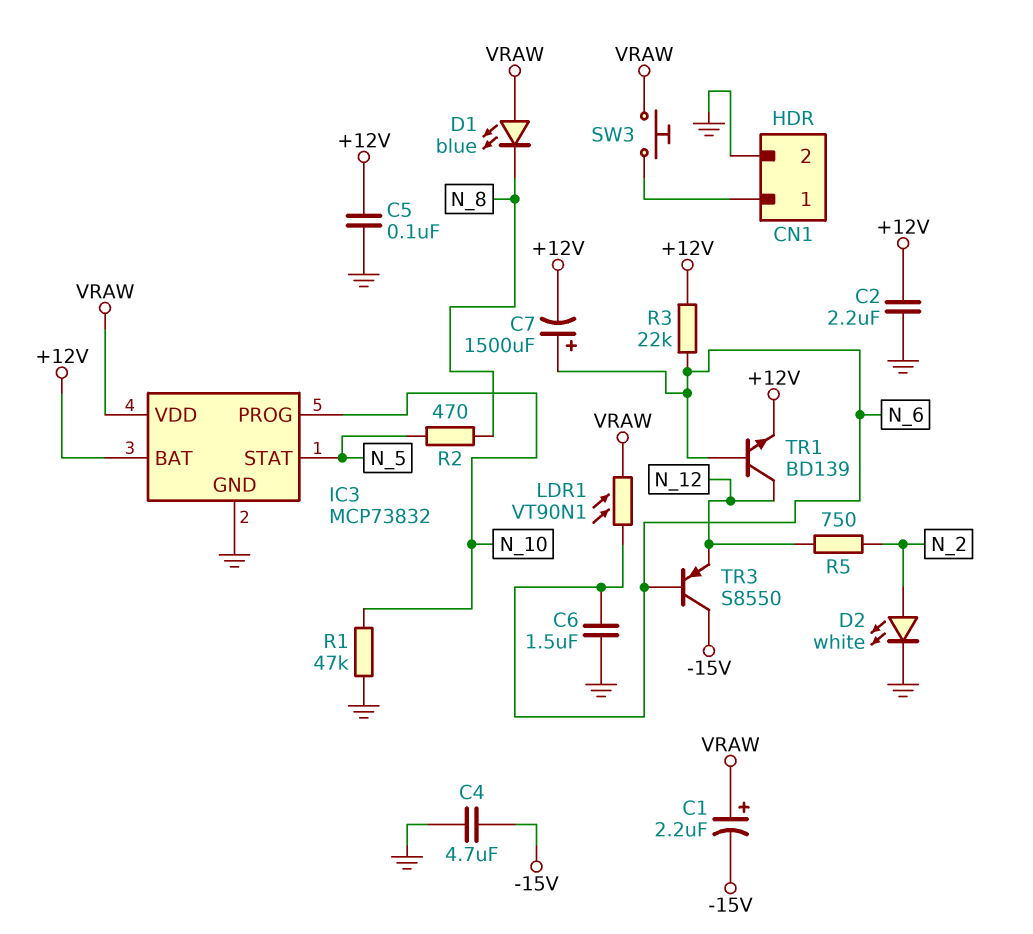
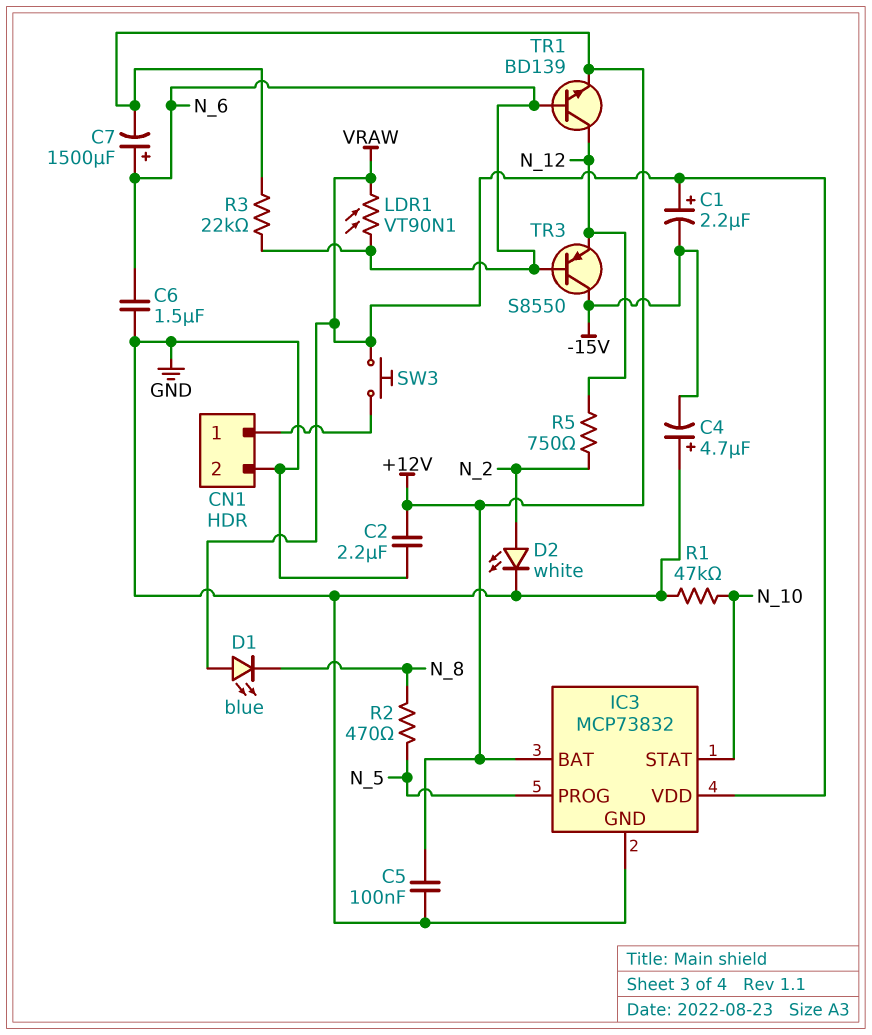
C4: 4.7uF (-15V, GND) -> 4.7uF (plus GND, minus -15V)
IC3 pin PROG: N_10 -> N_5
IC3 pin STAT: N_5 -> N_10

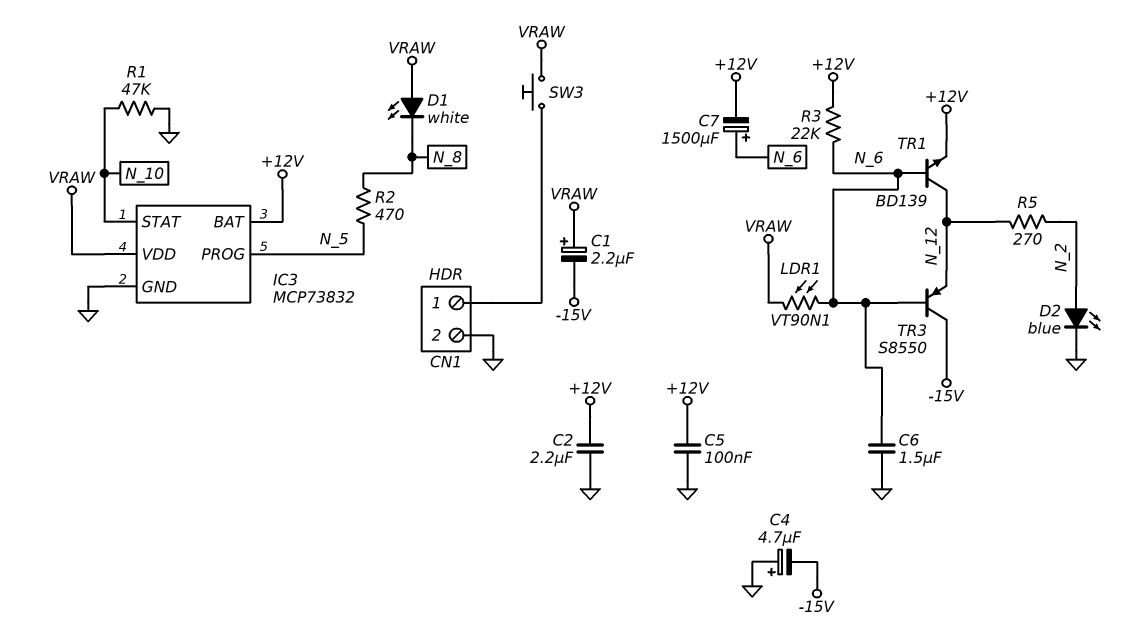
D1: LED blue (A VRAW, K N_8) -> LED white (A VRAW, K N_8)
D2: LED white (A N_2, K GND) -> LED blue (A N_2, K GND)
R5: 750 (N_2, N_12) -> 270 (N_2, N_12)

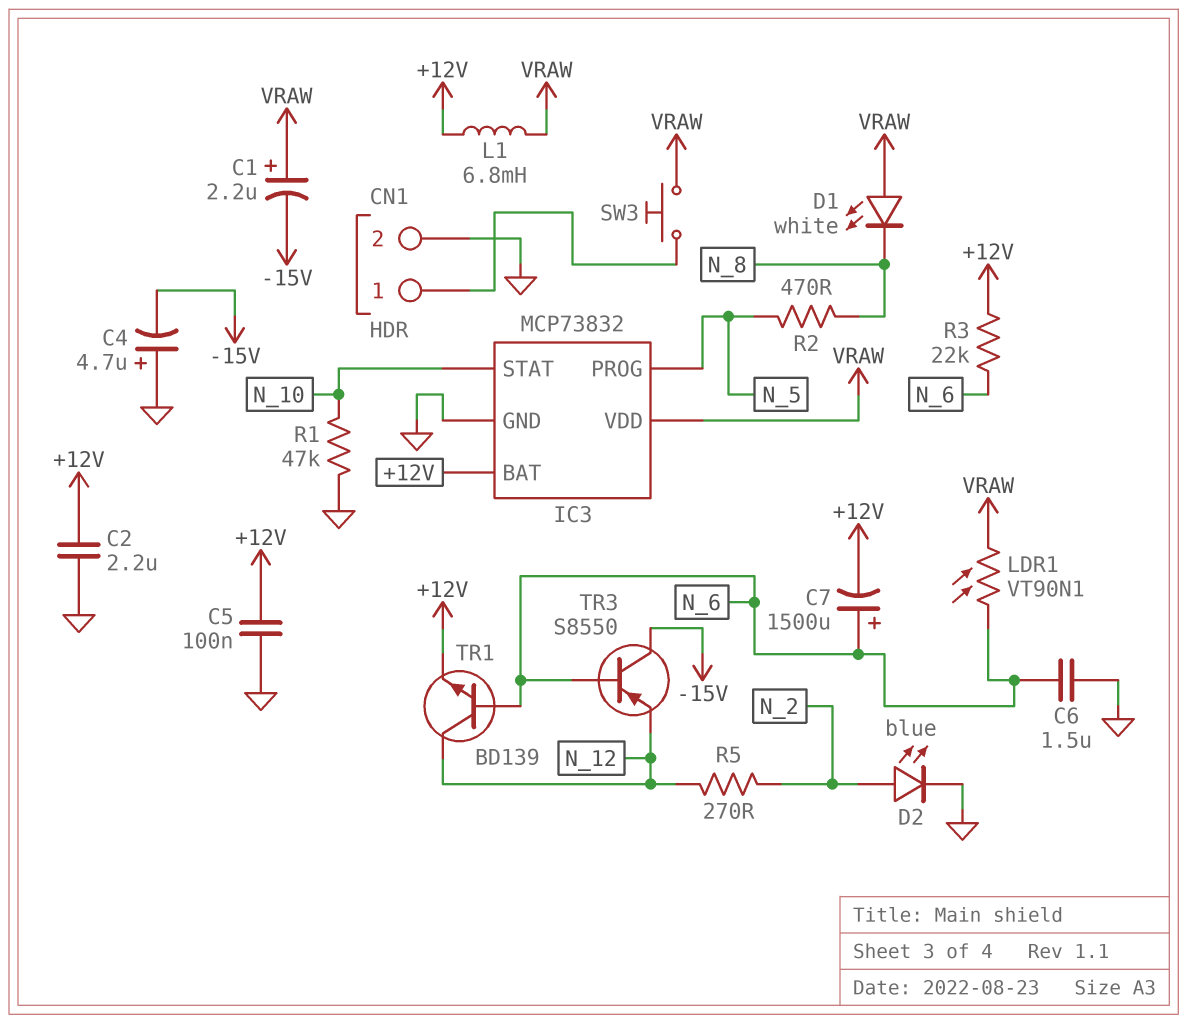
L1: none -> 6.8mH (+12V, VRAW)

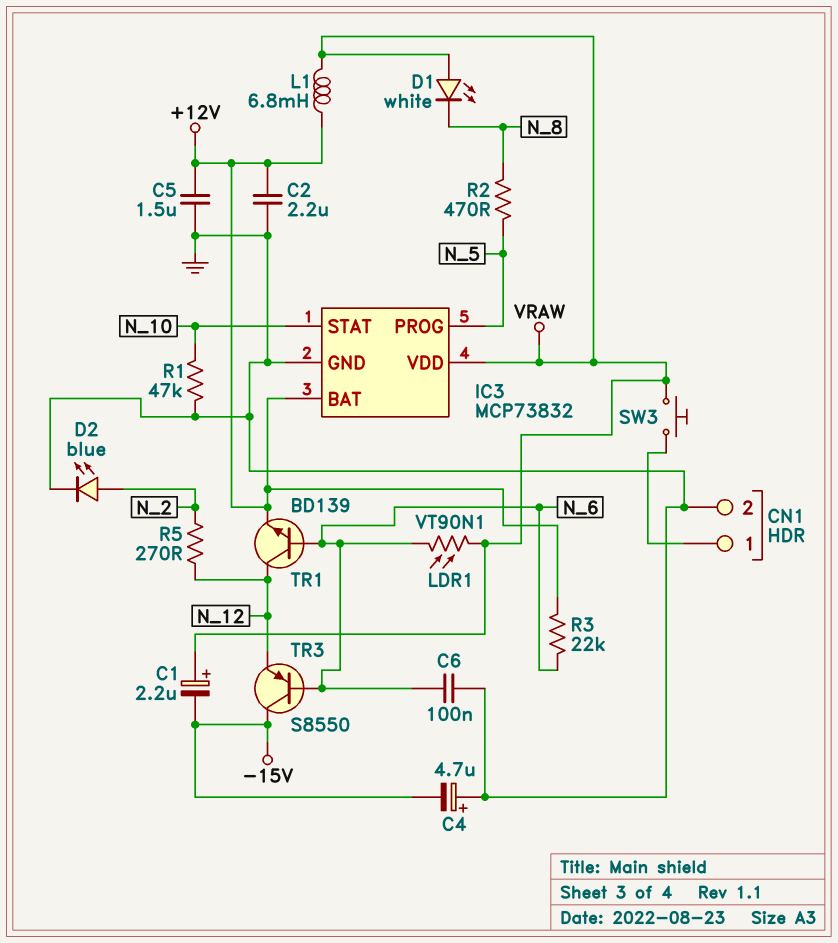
C5: 100nF (+12V, GND) -> 1.5uF (+12V, GND)
C6: 1.5uF (GND, N_6) -> 100nF (GND, N_6)
C7: 1500uF (plus N_6, minus +12V) -> none

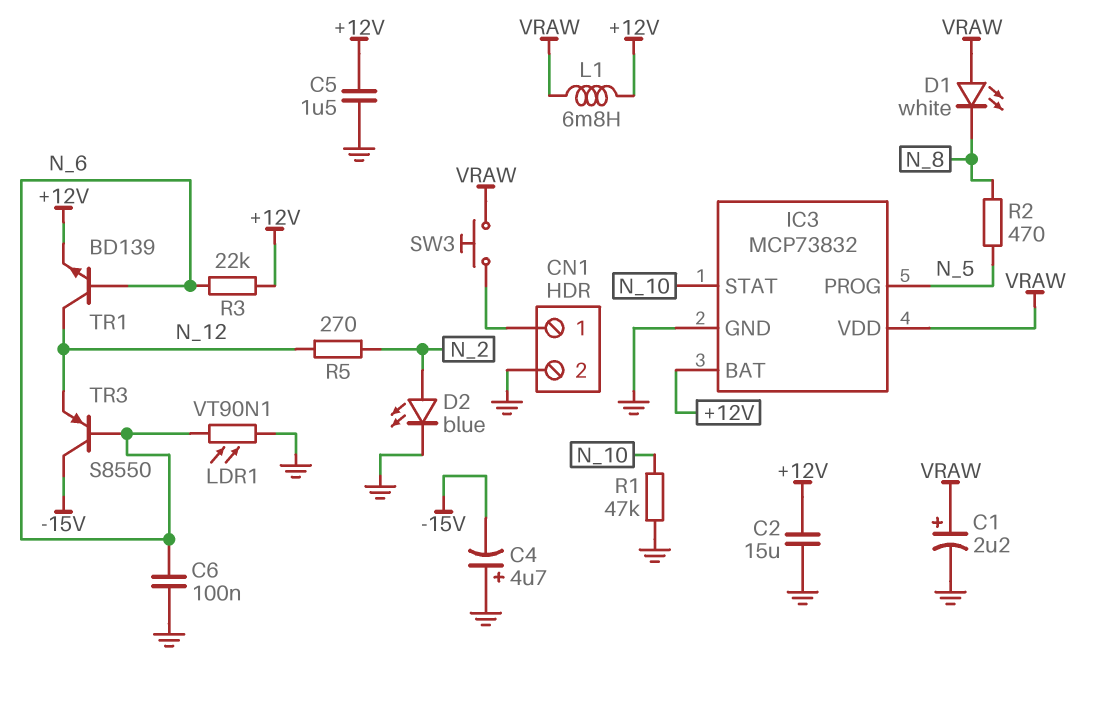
C1: 2.2uF (plus VRAW, minus -15V) -> 2.2uF (plus VRAW, minus GND)
C2: 2.2uF (+12V, GND) -> 15uF (+12V, GND)
LDR1: VT90N1 (N_6, VRAW) -> VT90N1 (GND, N_6)

